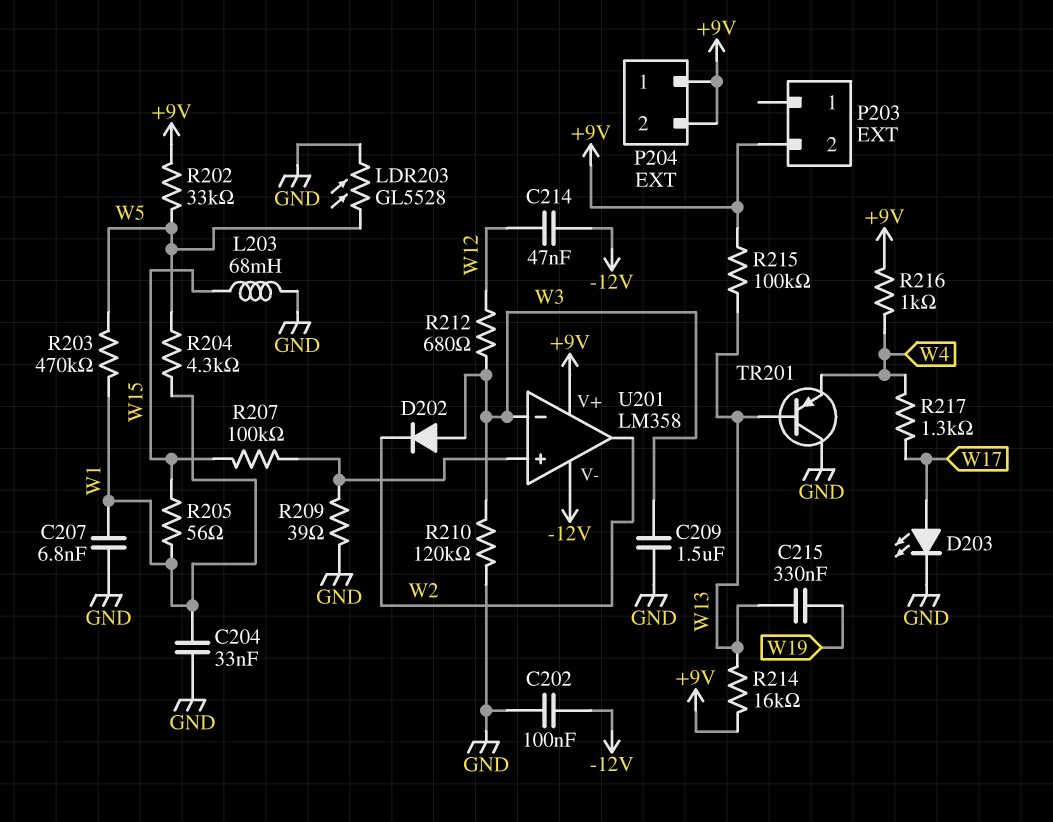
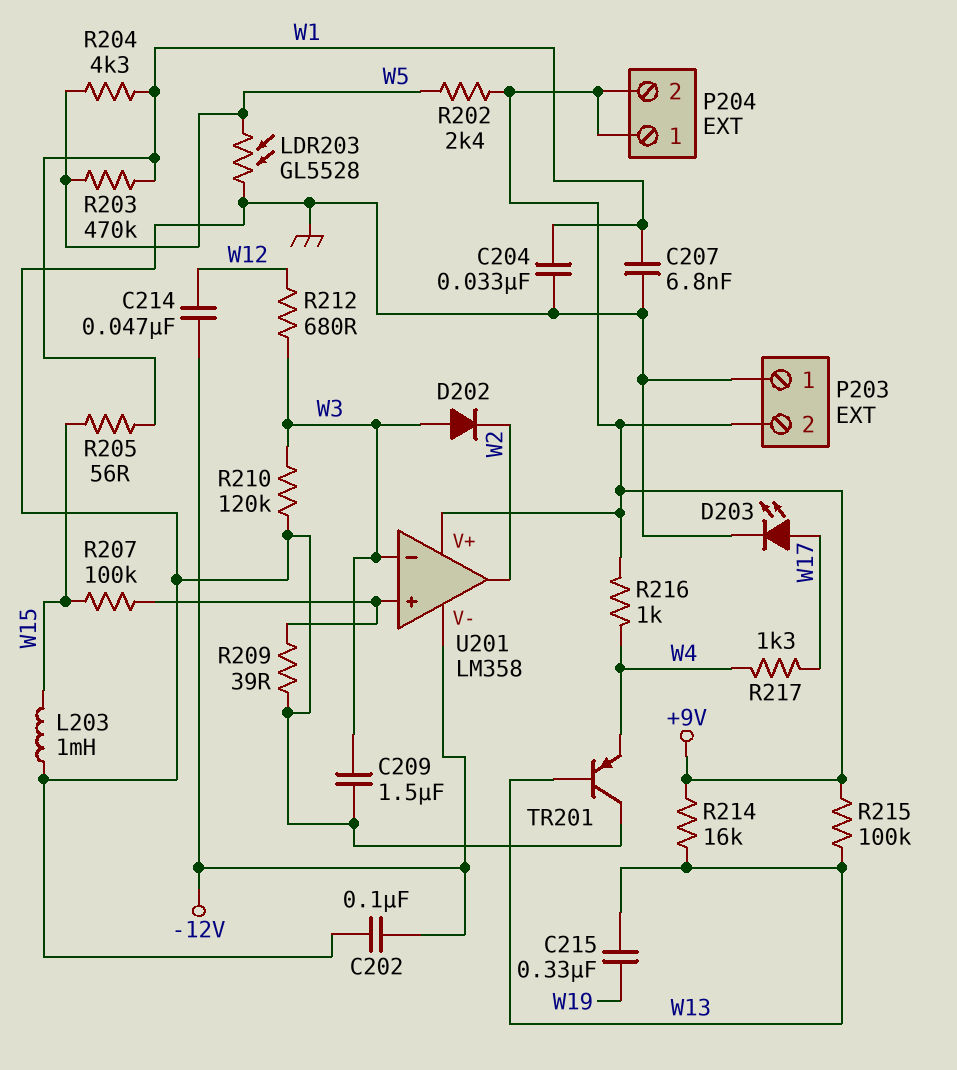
L203: 68mH (GND, W15) -> 1mH (GND, W15)
P203 pin 1: none -> GND
R202: 33k (+9V, W5) -> 2.4k (+9V, W5)

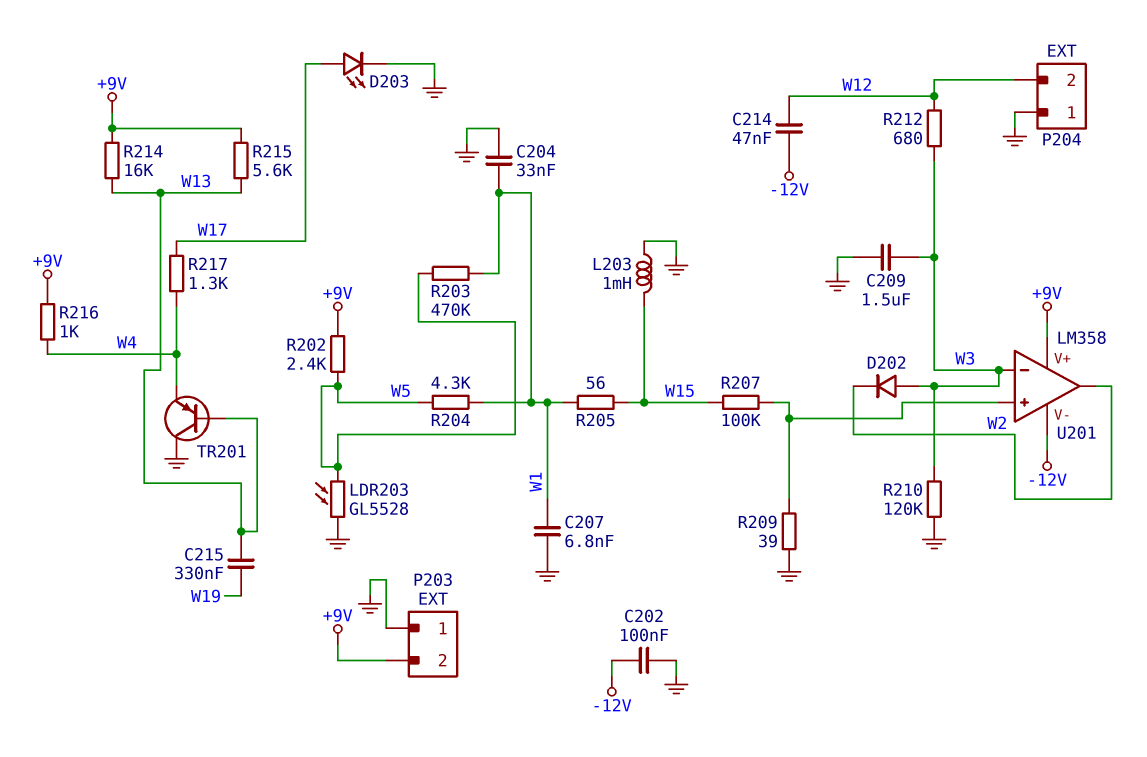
P204 pin 1: +9V -> GND
P204 pin 2: +9V -> W12
R215: 100k (+9V, W13) -> 5.6k (+9V, W13)

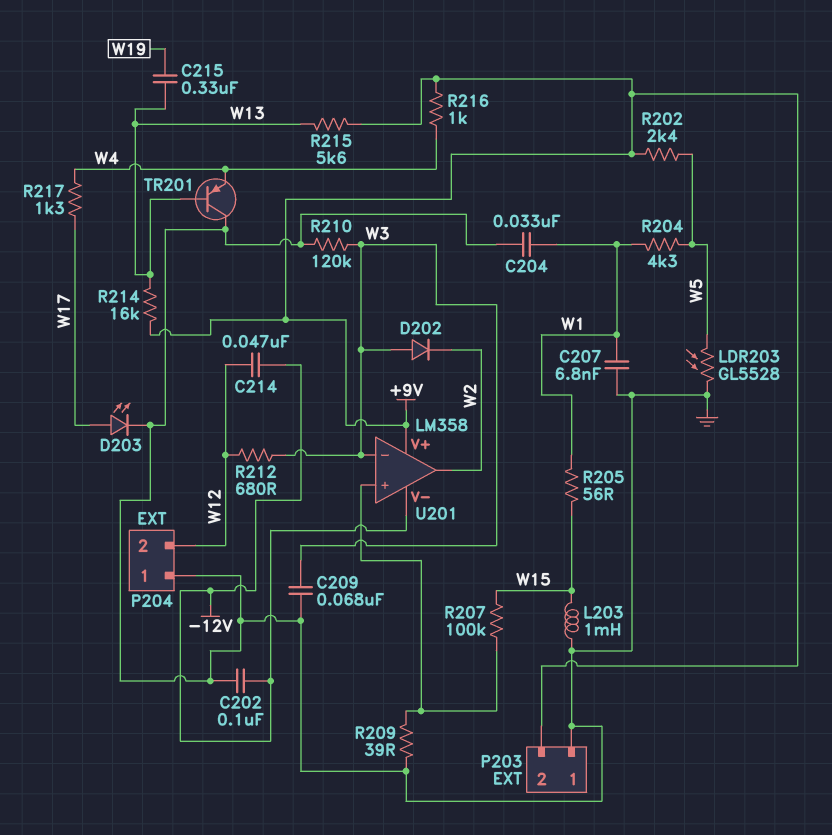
C209: 1.5uF (GND, W3) -> 68nF (GND, W3)
R203: 470k (W1, W5) -> none

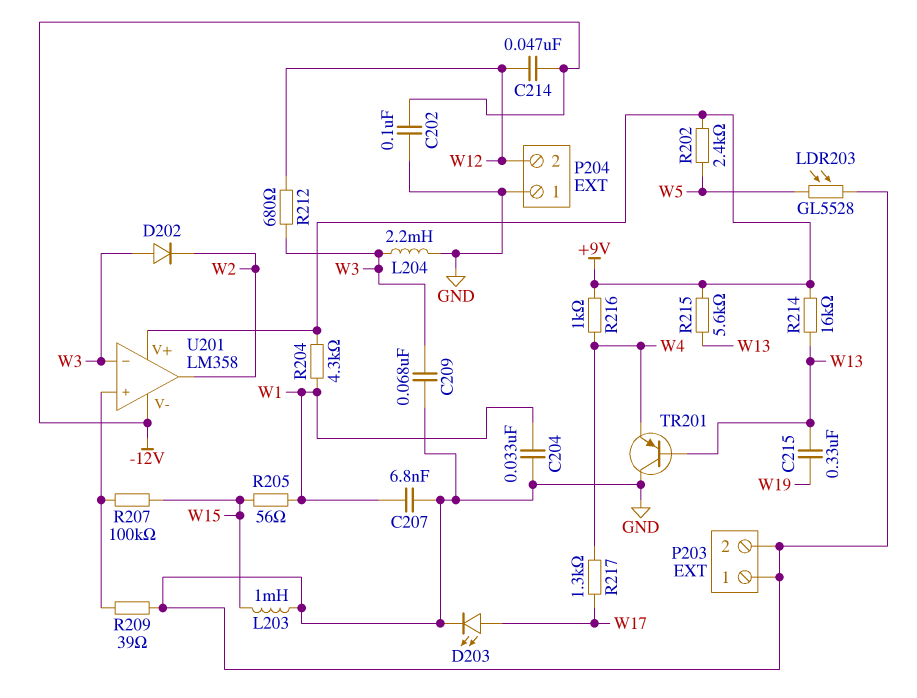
L204: none -> 2.2mH (GND, W3)
P203 pin 2: +9V -> GND
R204: 4.3k (W1, W5) -> 4.3k (+9V, W1)
R210: 120k (GND, W3) -> none

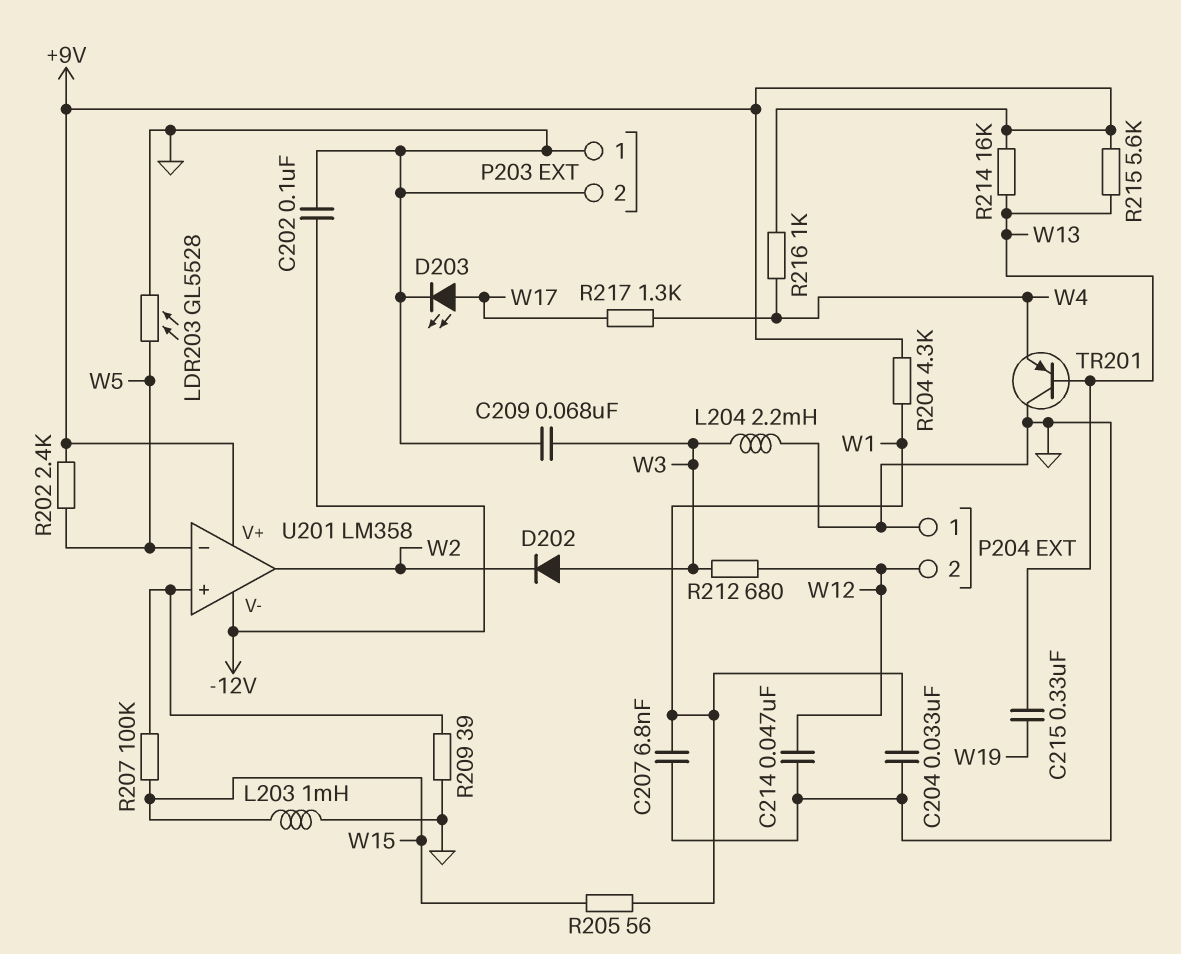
C214: 47nF (-12V, W12) -> 47nF (GND, W12)
U201 pin in-: W3 -> W5

